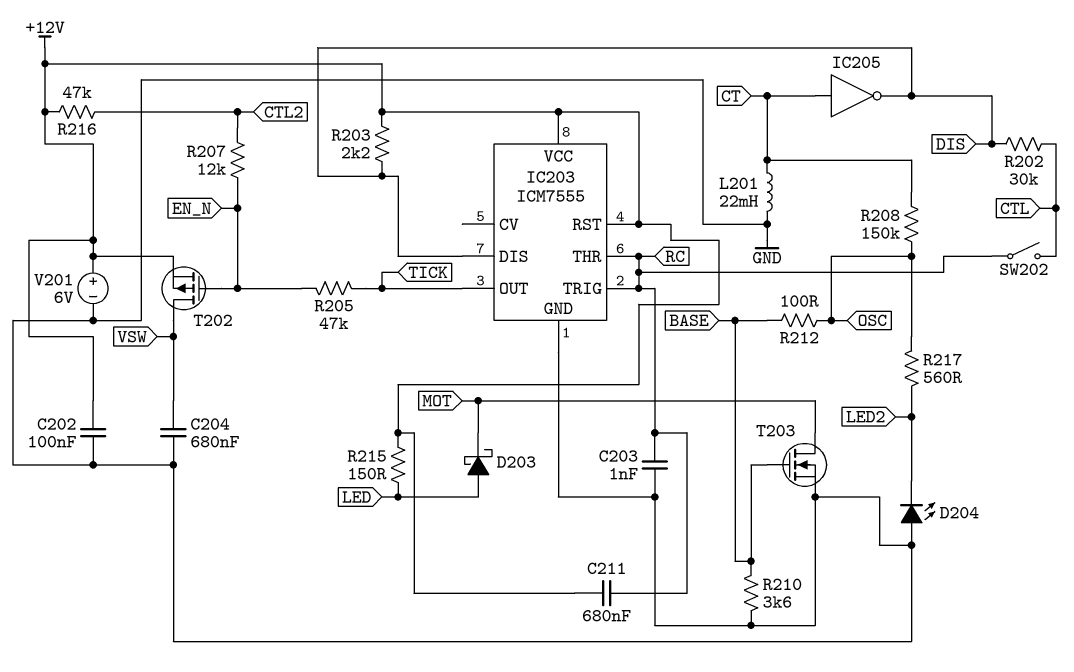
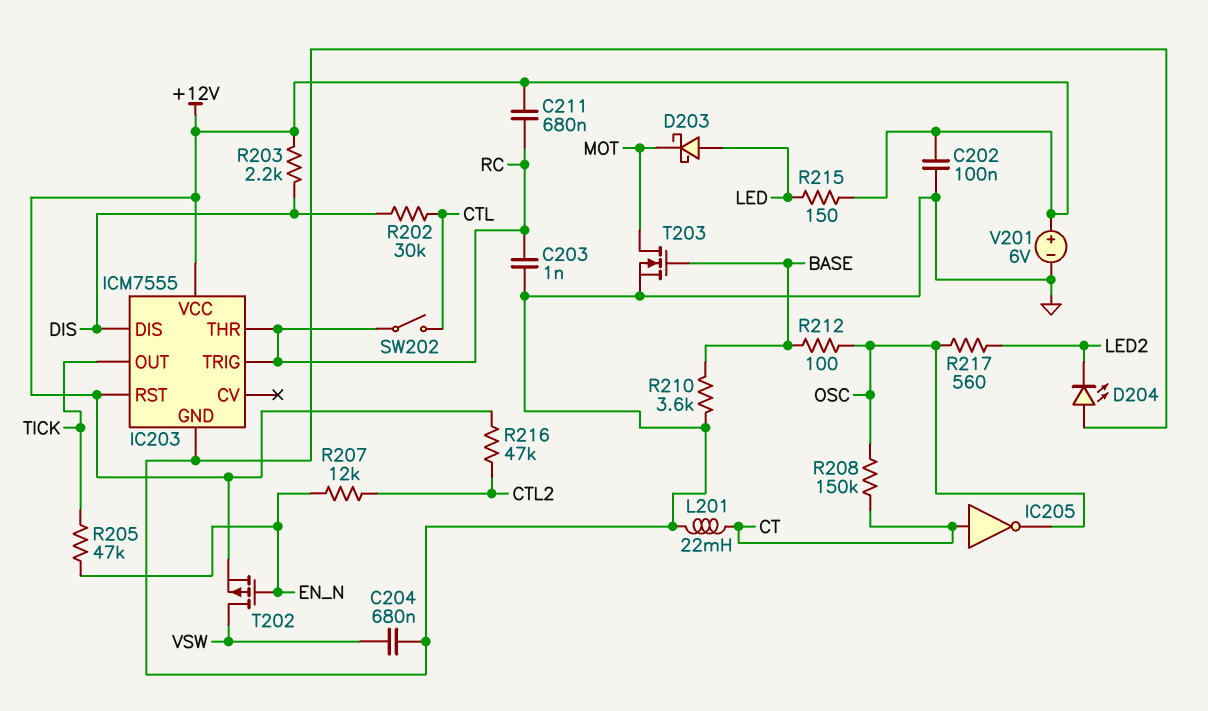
IC205: NOT (in CT, out DIS) -> NOT (in CT, out OSC)

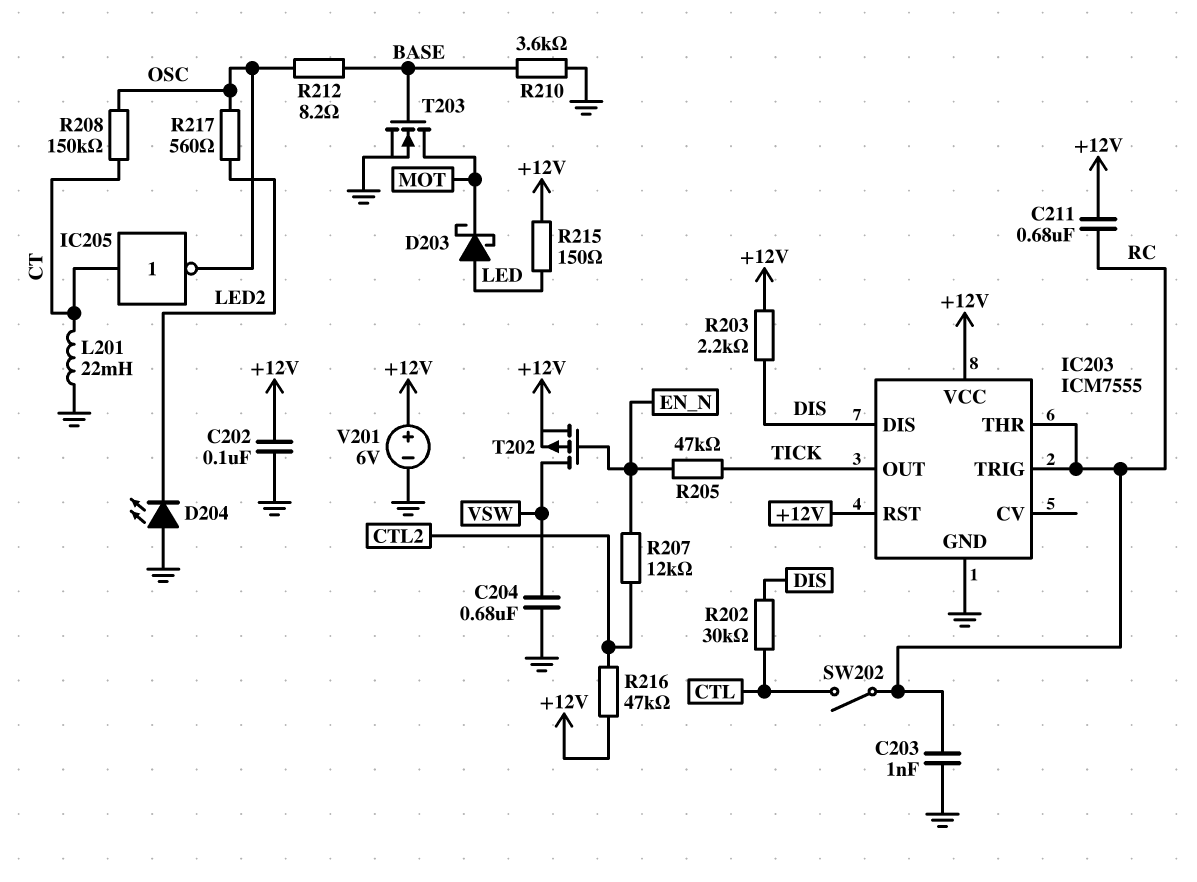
R212: 100 (BASE, OSC) -> 8.2 (BASE, OSC)

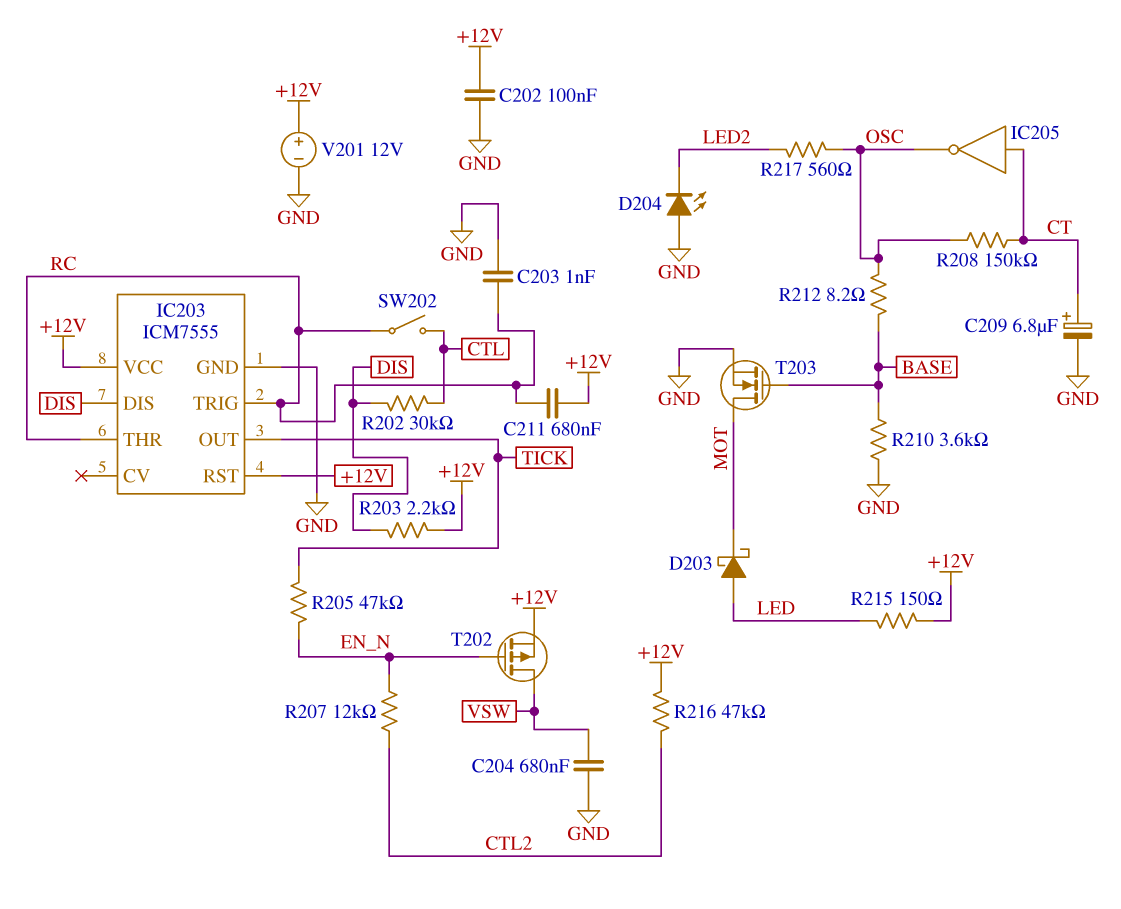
C209: none -> 6.8uF (plus CT, minus GND)
L201: 22mH (CT, GND) -> none
V201: 6V (plus +12V, minus GND) -> 12V (plus +12V, minus GND)

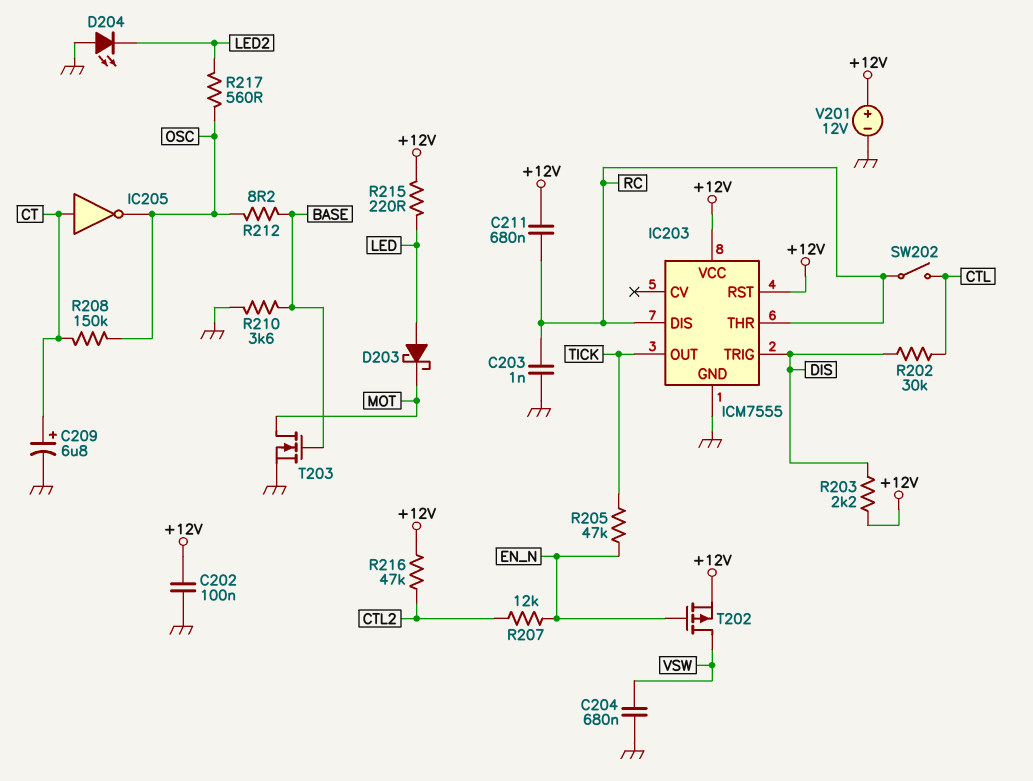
IC203 pin DIS: DIS -> RC
IC203 pin TRIG: RC -> DIS
R215: 150 (+12V, LED) -> 220 (+12V, LED)

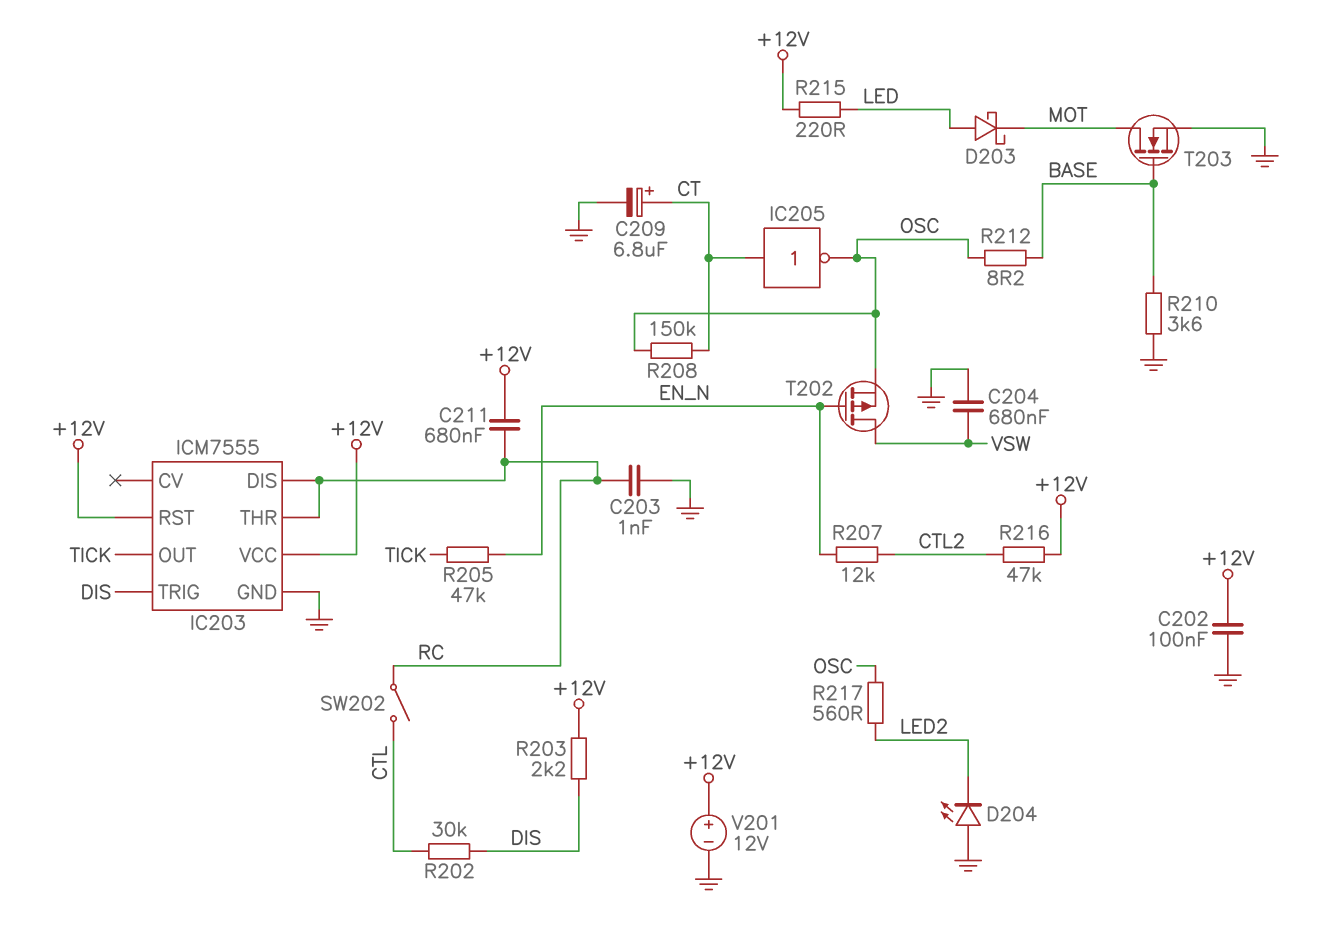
T202: PMOS (G EN_N, D VSW, S +12V) -> PMOS (G EN_N, D VSW, S OSC)

